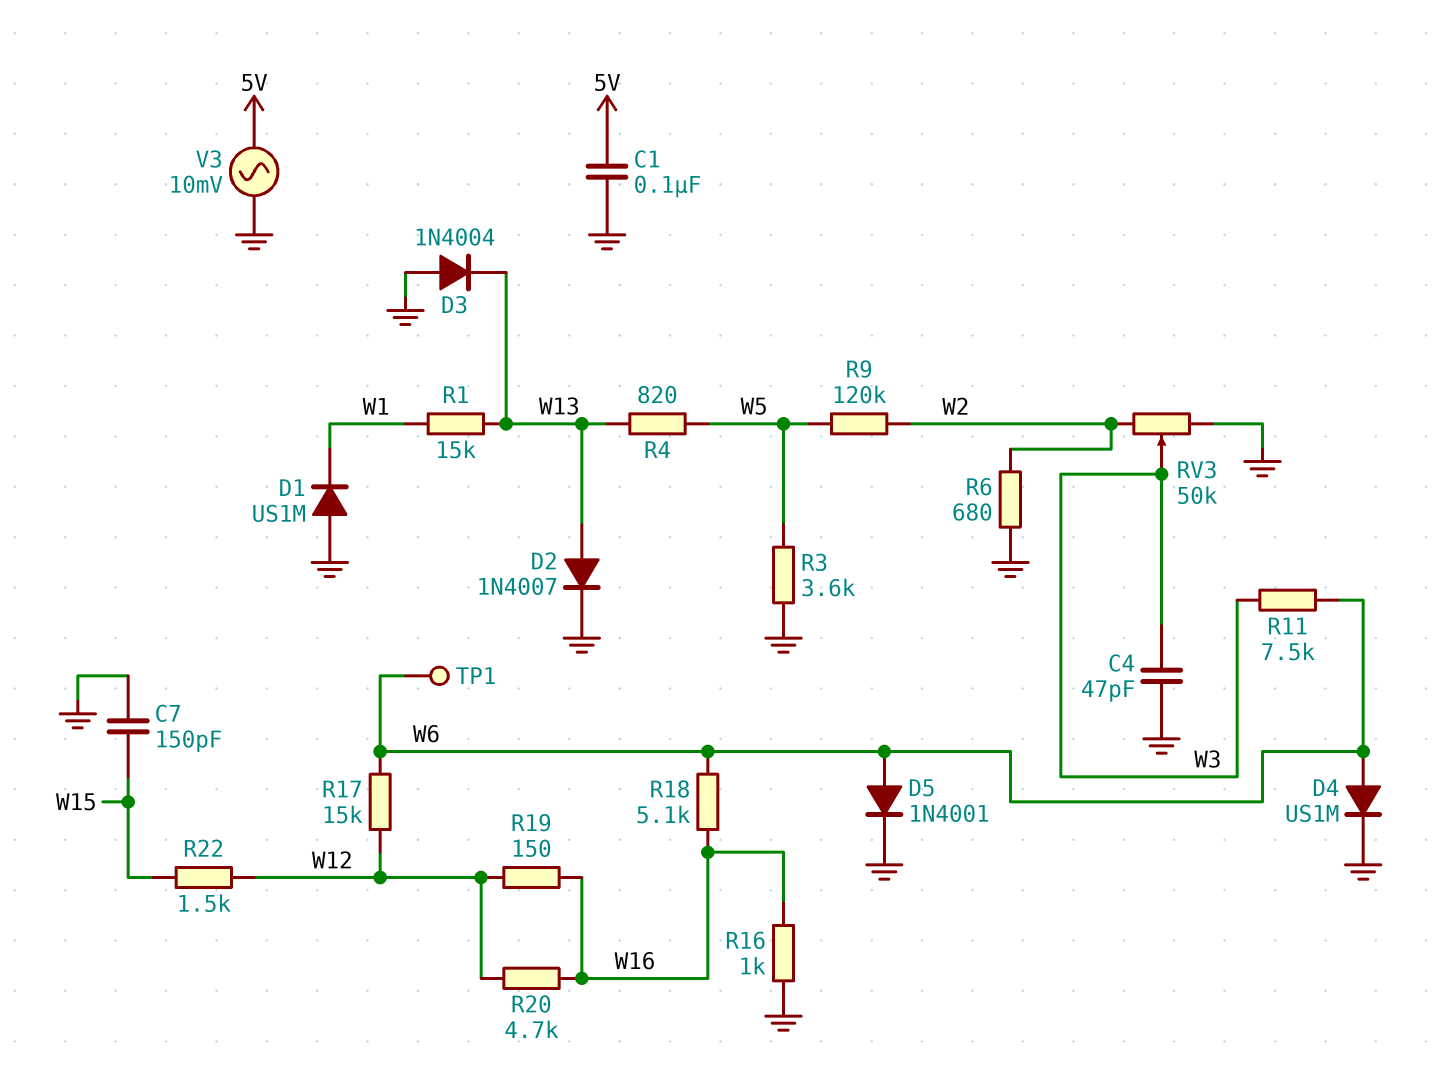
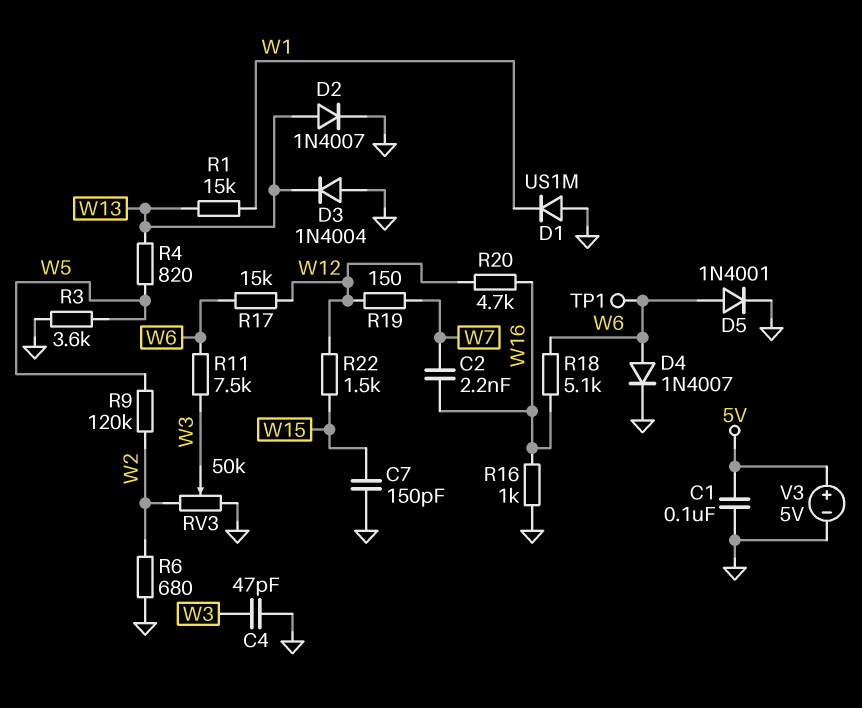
C2: none -> 2.2nF (W7, W16)
D4: diode US1M (A W6, K GND) -> diode 1N4007 (A W6, K GND)
R19: 150 (W12, W16) -> 150 (W7, W12)
V3: AC 10mV (5V, GND) -> 5V (plus 5V, minus GND)

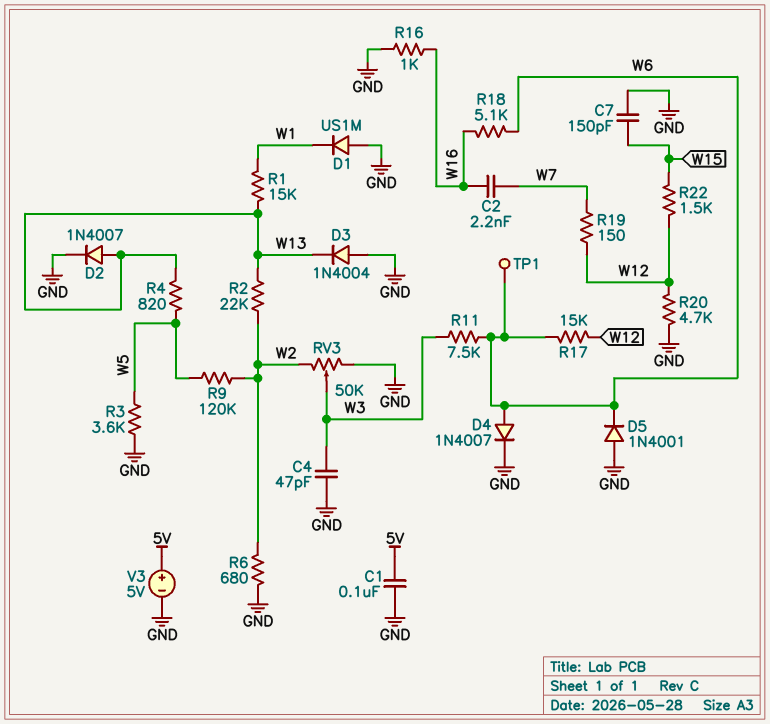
D5: diode 1N4001 (A W6, K GND) -> diode 1N4001 (A GND, K W6)
R2: none -> 22k (W2, W13)
R20: 4.7k (W12, W16) -> 4.7k (GND, W12)

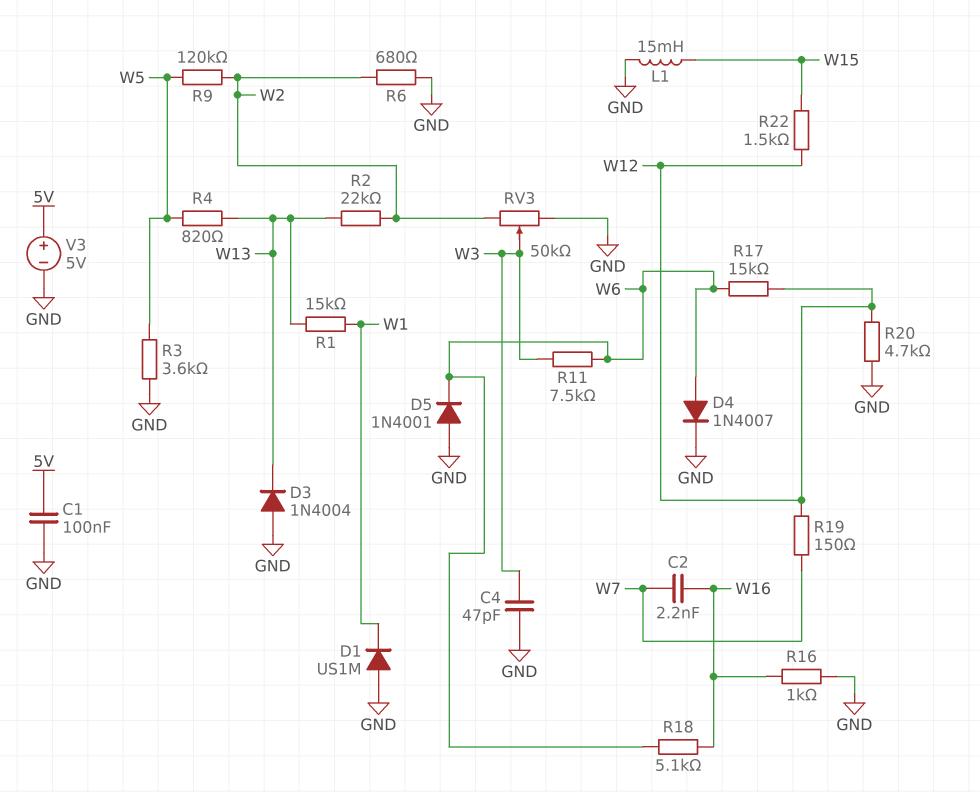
C7: 150pF (GND, W15) -> none
D2: diode 1N4007 (A W13, K GND) -> none
L1: none -> 15mH (GND, W15)
TP1: test point (W6) -> none

